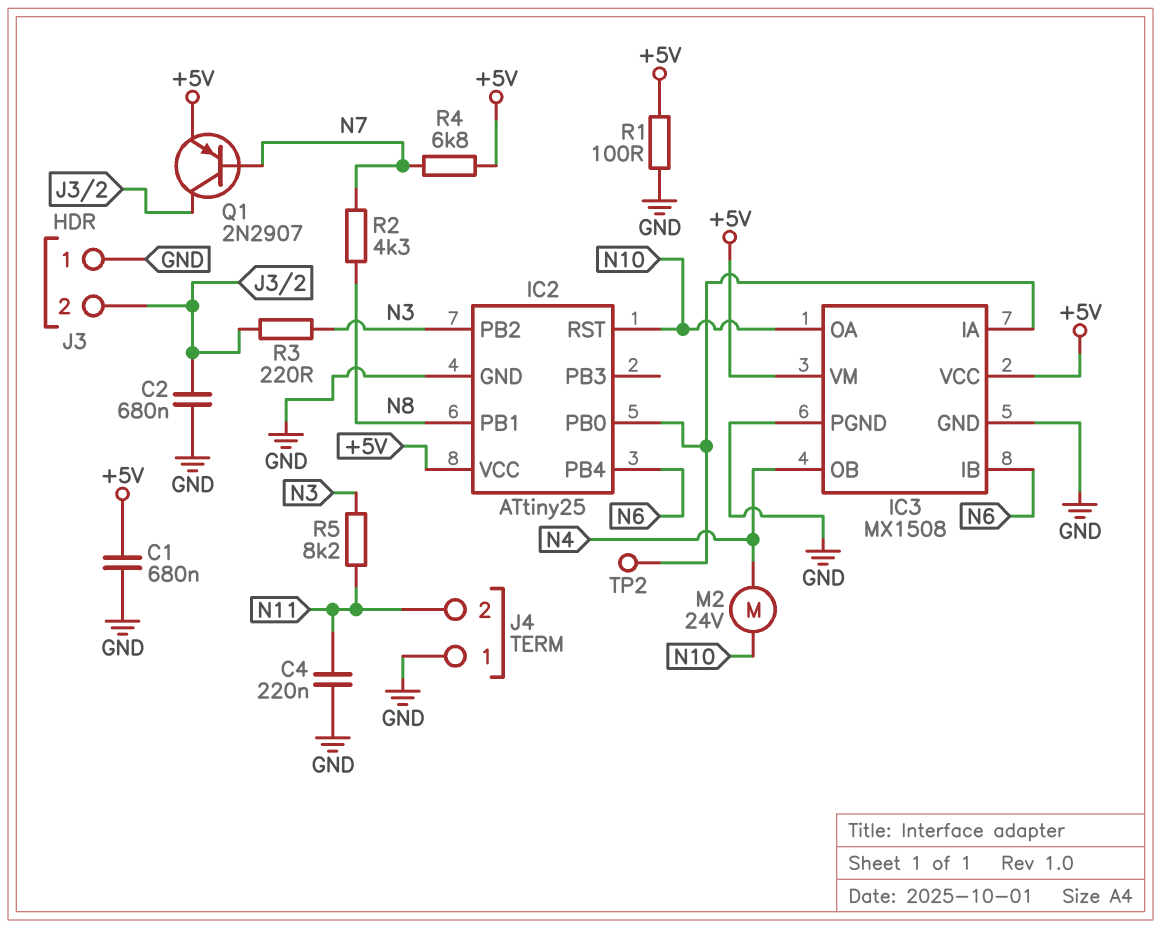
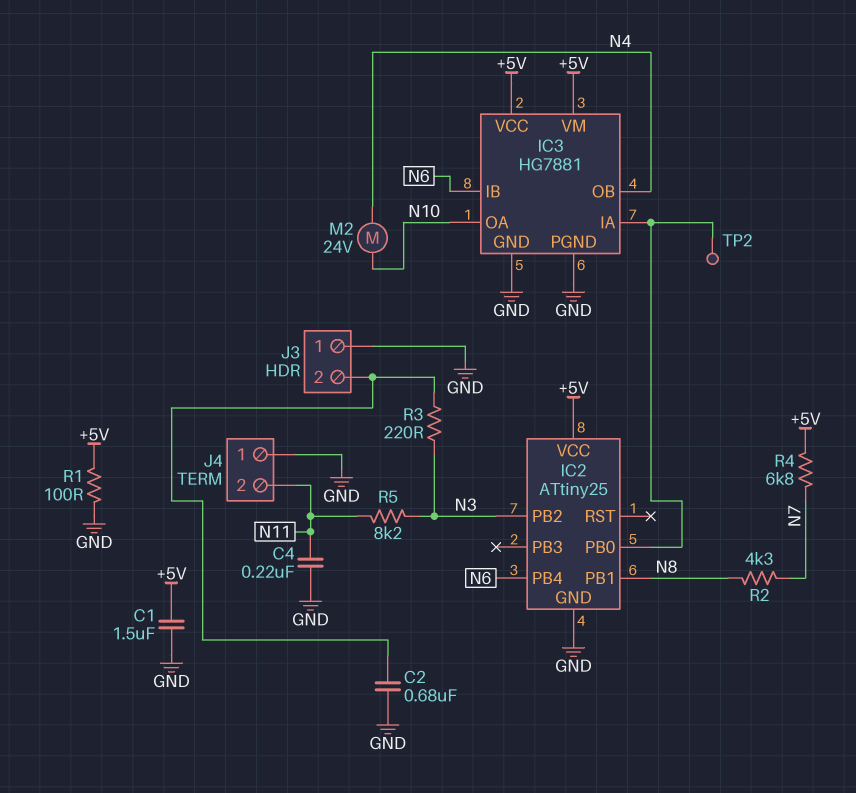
C1: 680nF (+5V, GND) -> 1.5uF (+5V, GND)
IC2 pin RST: N10 -> none
IC3: MX1508 -> HG7881
Q1: PNP 2N2907 (B N7, C J3/2, E +5V) -> none

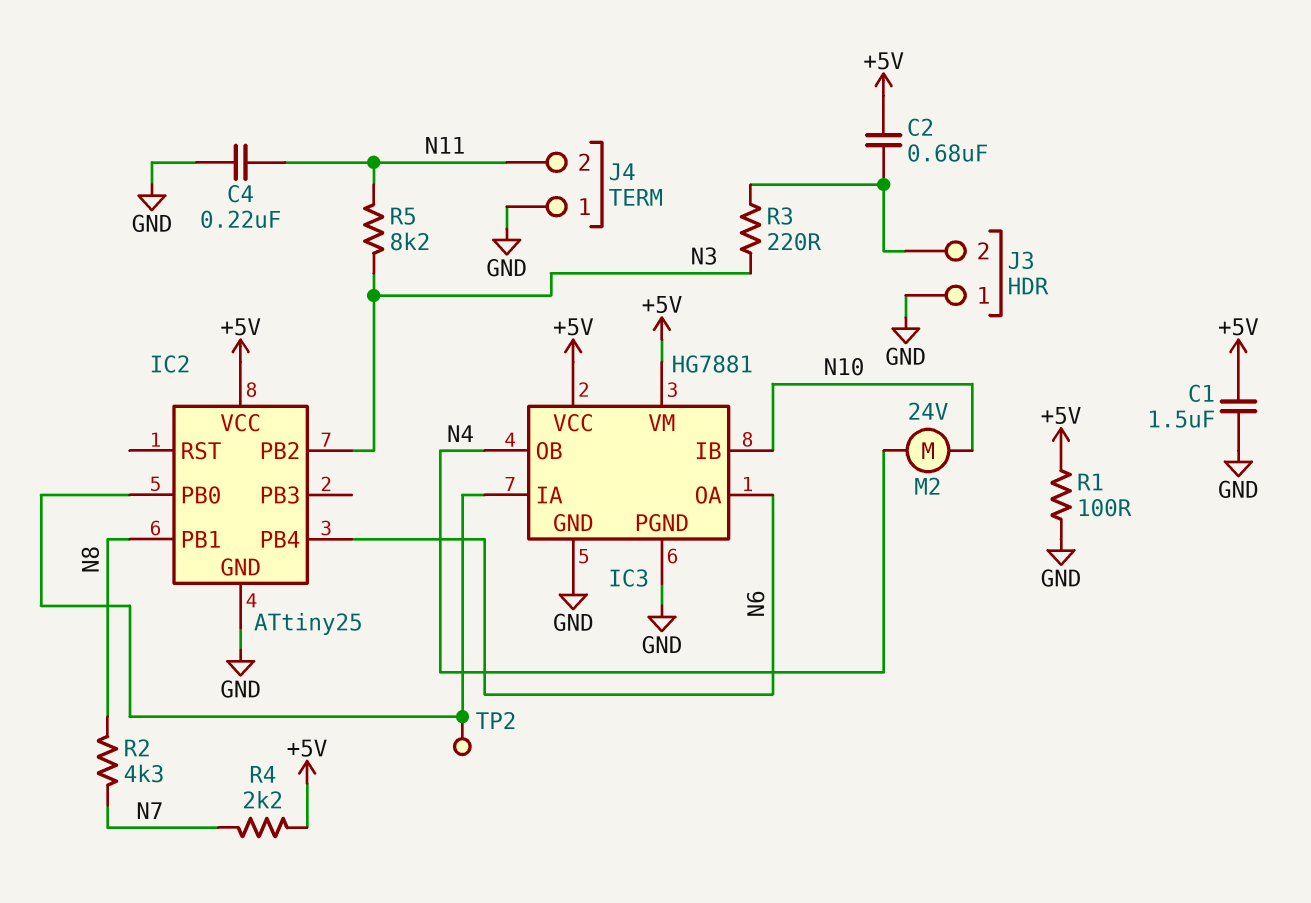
C2: 680nF (GND, J3/2) -> 680nF (+5V, J3/2)
IC3 pin IB: N6 -> N10
IC3 pin OA: N10 -> N6
R4: 6.8k (+5V, N7) -> 2.2k (+5V, N7)

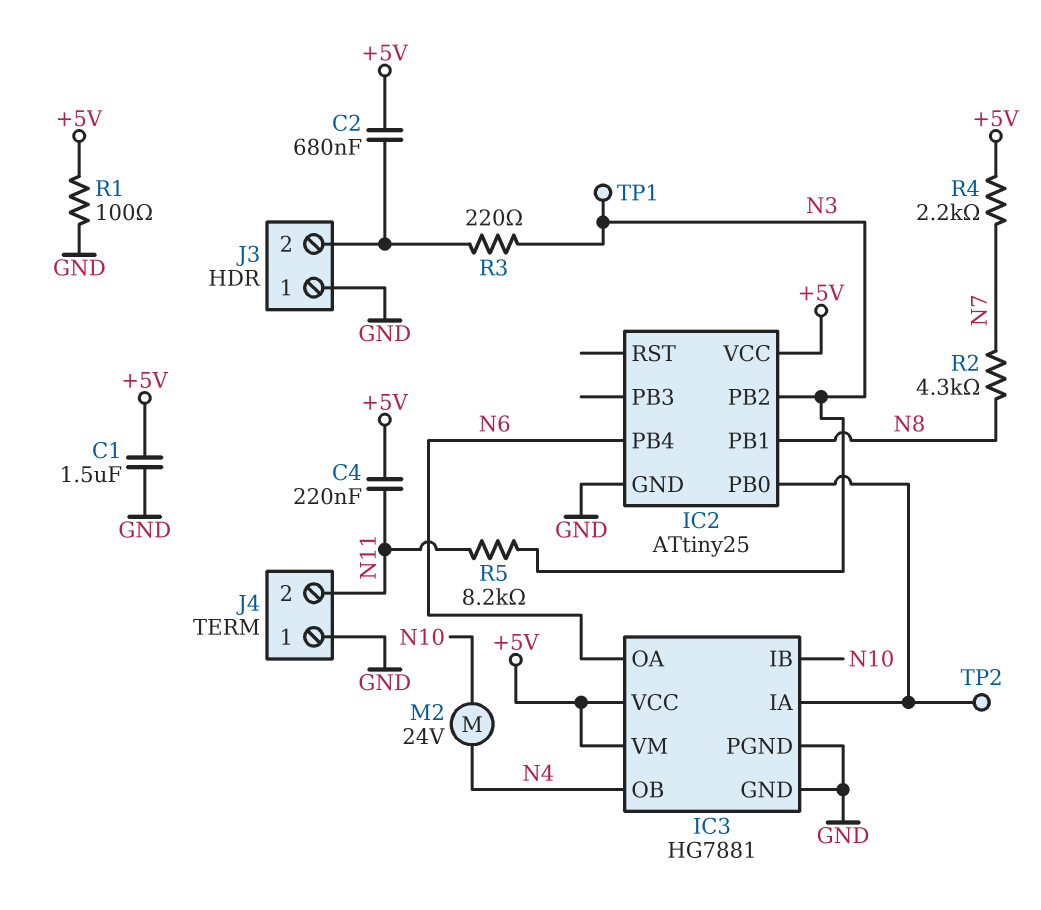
C4: 220nF (GND, N11) -> 220nF (+5V, N11)
TP1: none -> test point (N3)

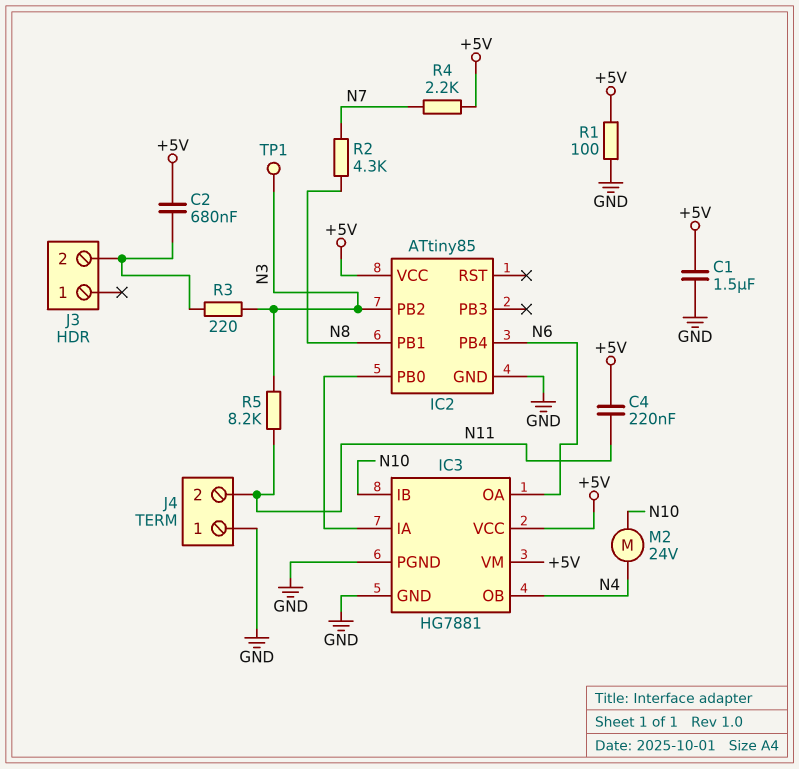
IC2: ATtiny25 -> ATtiny85
J3 pin 1: GND -> none
TP2: test point (IC2/PB0) -> none

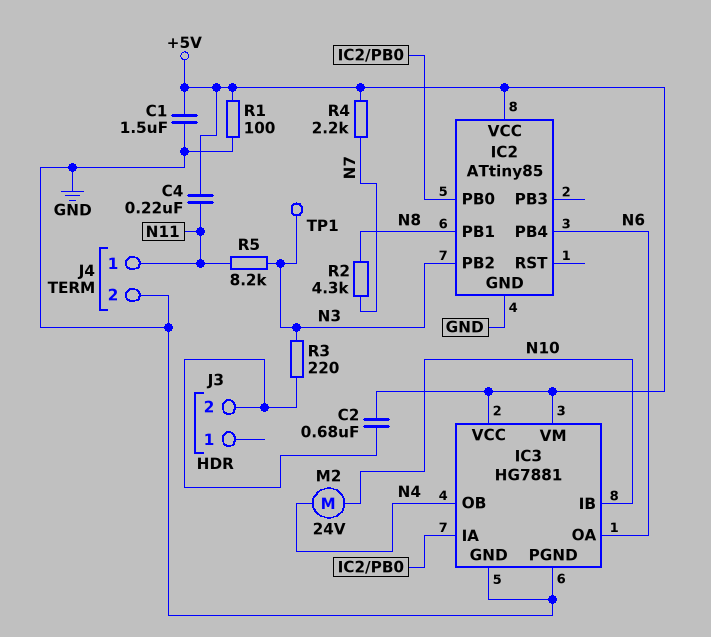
J4 pin 1: GND -> N11
J4 pin 2: N11 -> GND

